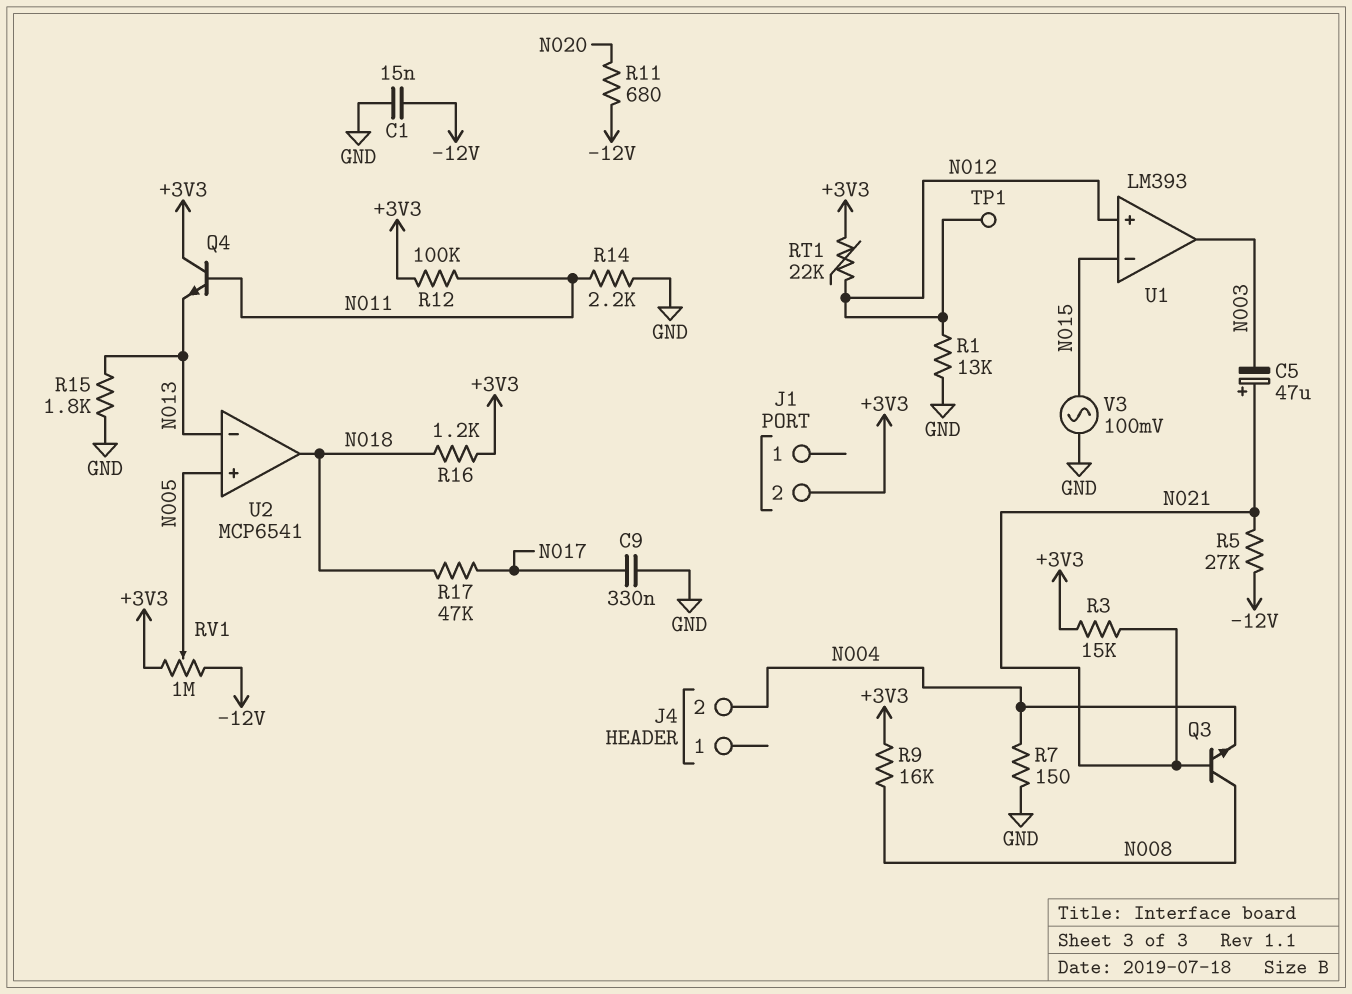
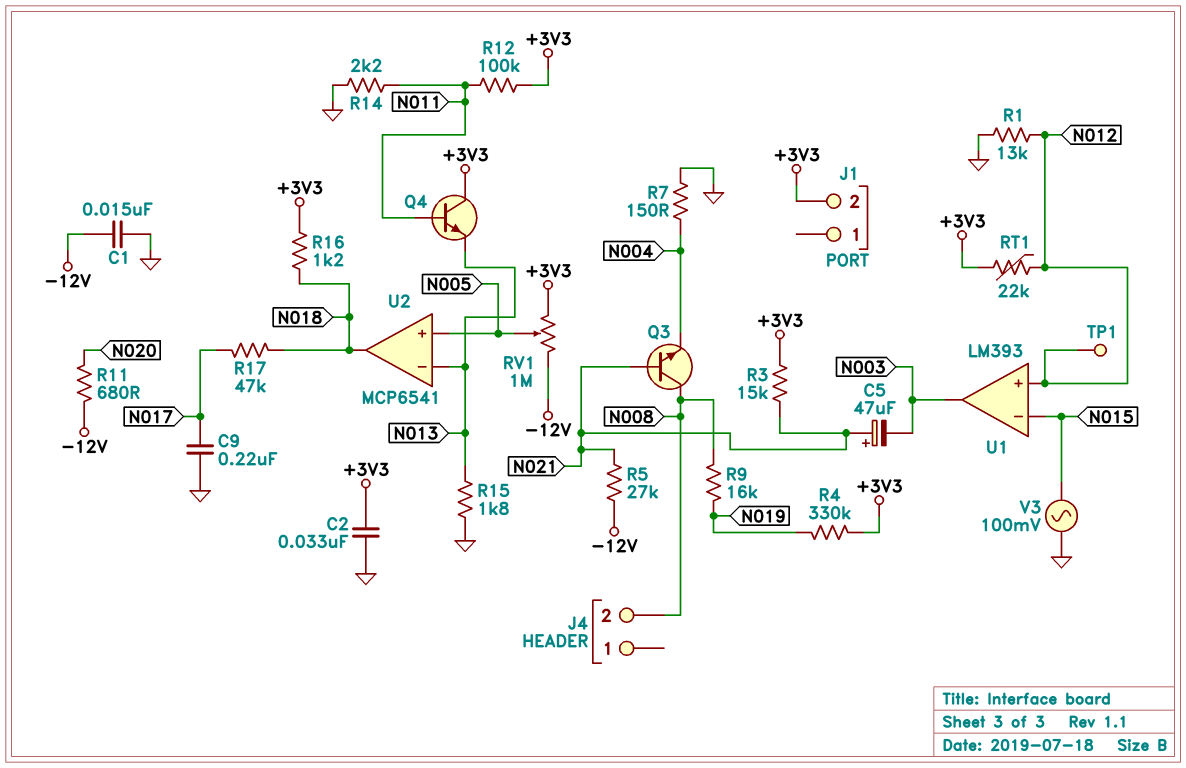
C2: none -> 33nF (+3V3, GND)
C9: 330nF (GND, N017) -> 220nF (GND, N017)
J4 pin 2: N004 -> N008
R4: none -> 330k (+3V3, N019)
R9: 16k (+3V3, N008) -> 16k (N008, N019)

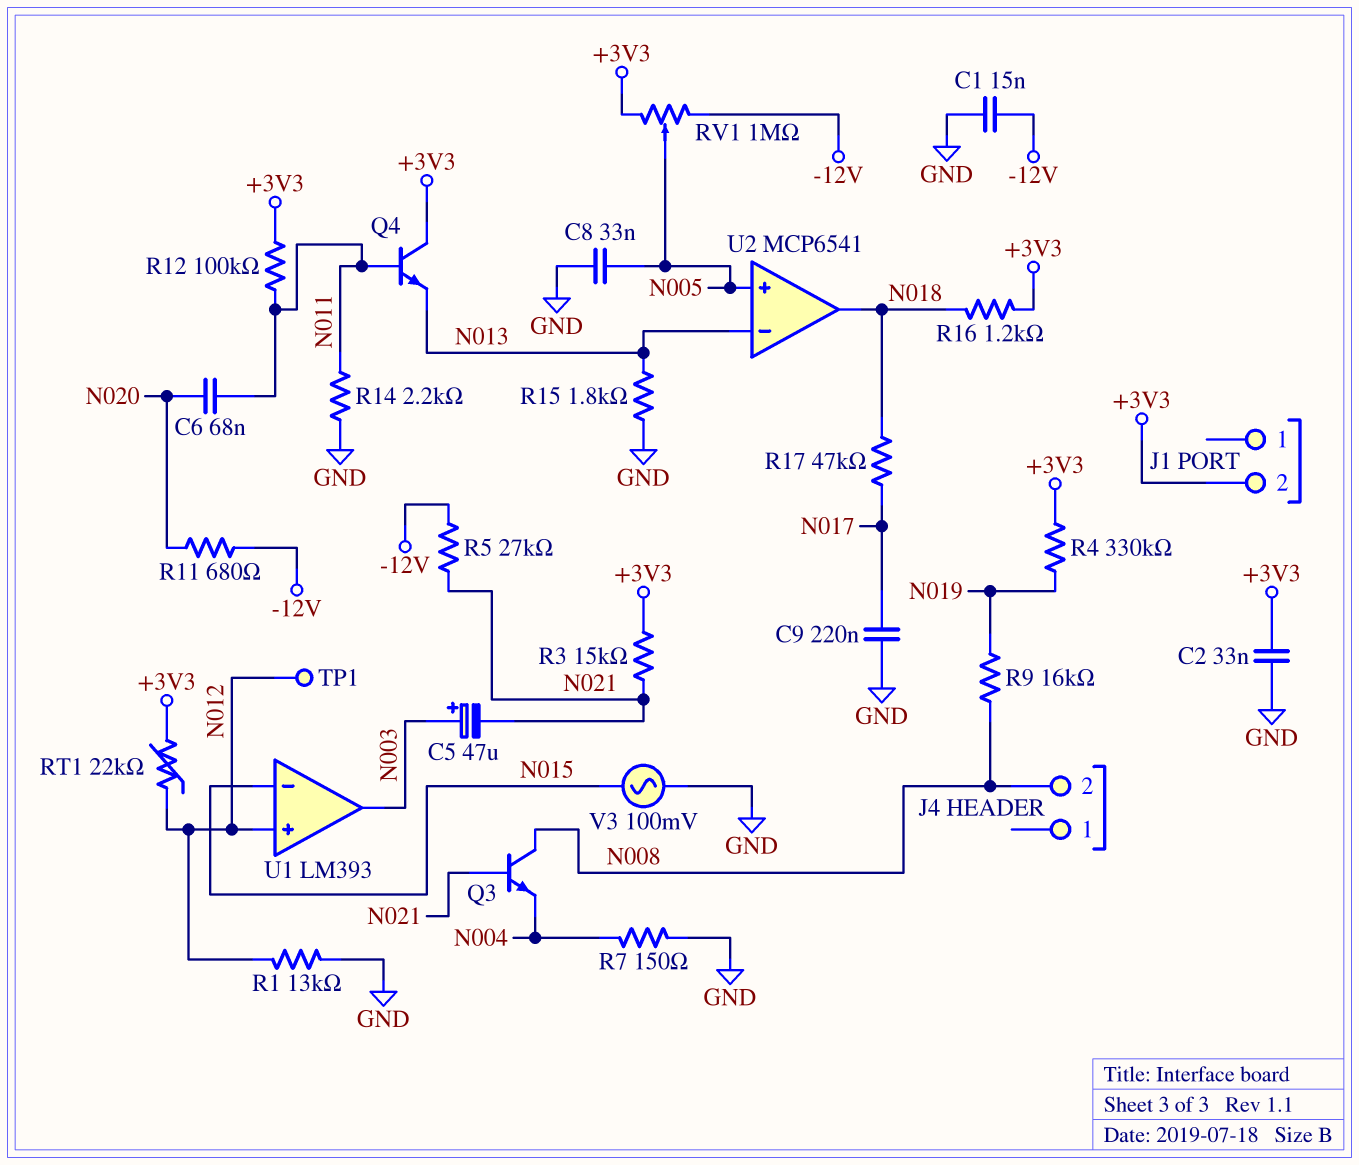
C5: 47uF (plus N021, minus N003) -> 47uF (plus N003, minus N021)
C6: none -> 68nF (N011, N020)
C8: none -> 33nF (GND, N005)

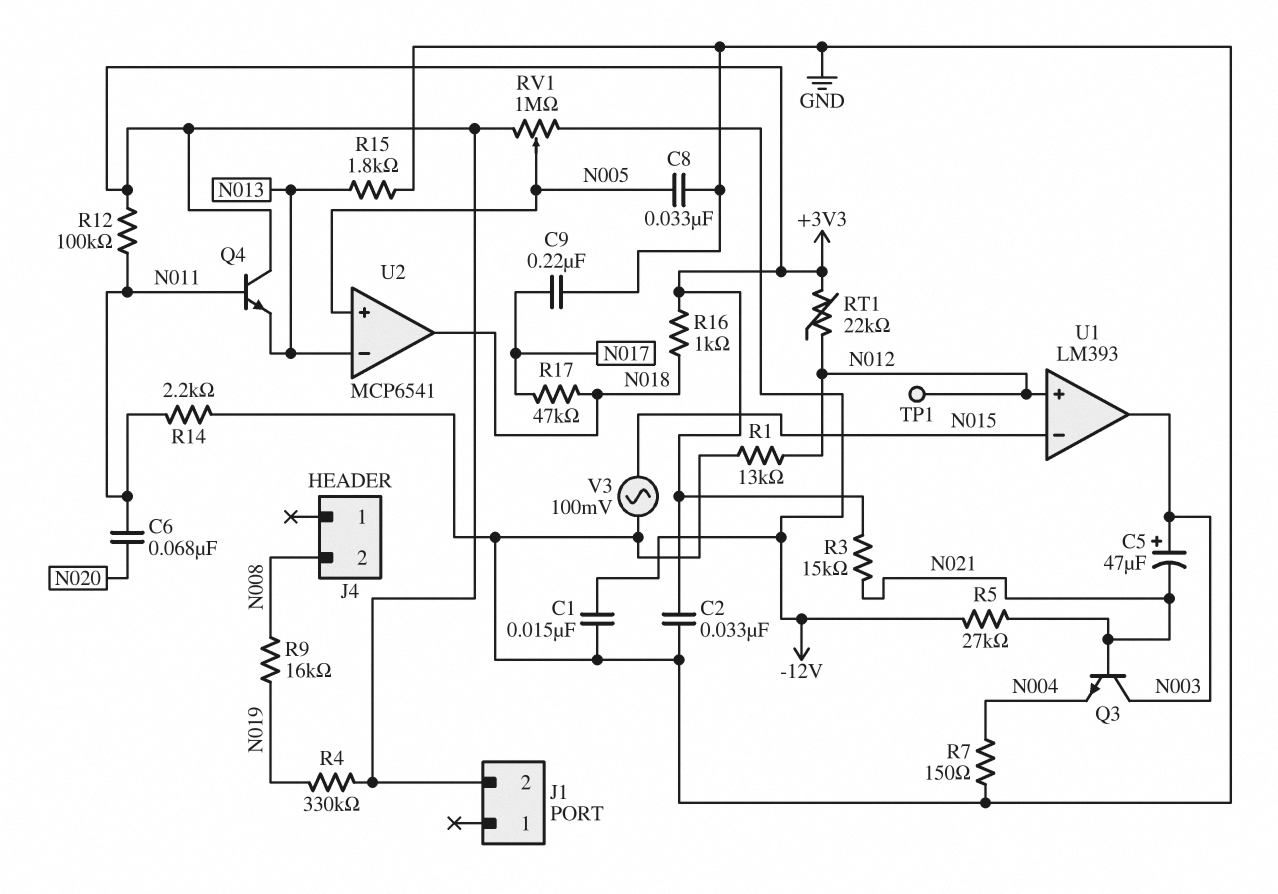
Q3: NPN (B N021, C N008, E N004) -> NPN (B N021, C N003, E N004)
R11: 680 (-12V, N020) -> none
R16: 1.2k (+3V3, N018) -> 1k (+3V3, N018)

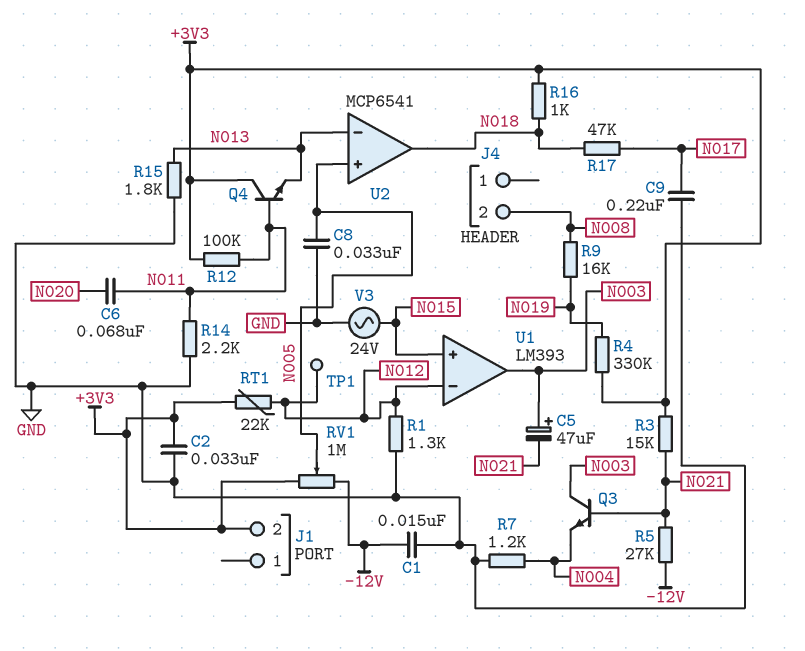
R1: 13k (GND, N012) -> 1.3k (GND, N012)
R7: 150 (GND, N004) -> 1.2k (GND, N004)
U1 pin in+: N012 -> N015
U1 pin in-: N015 -> N012
V3: AC 100mV (GND, N015) -> AC 24V (GND, N015)

